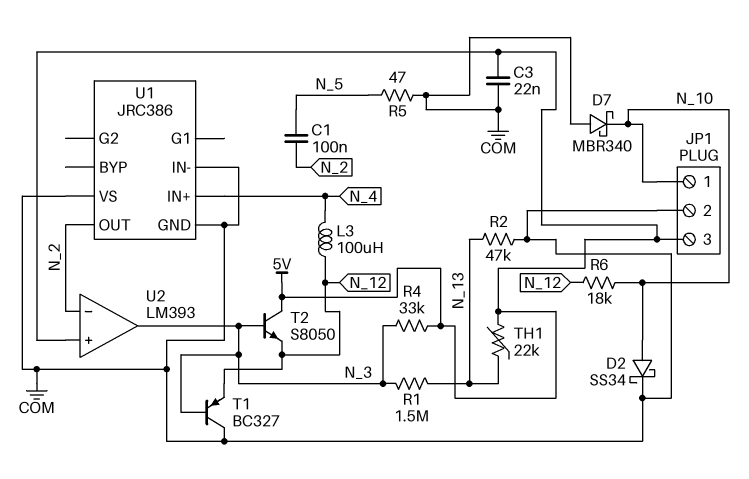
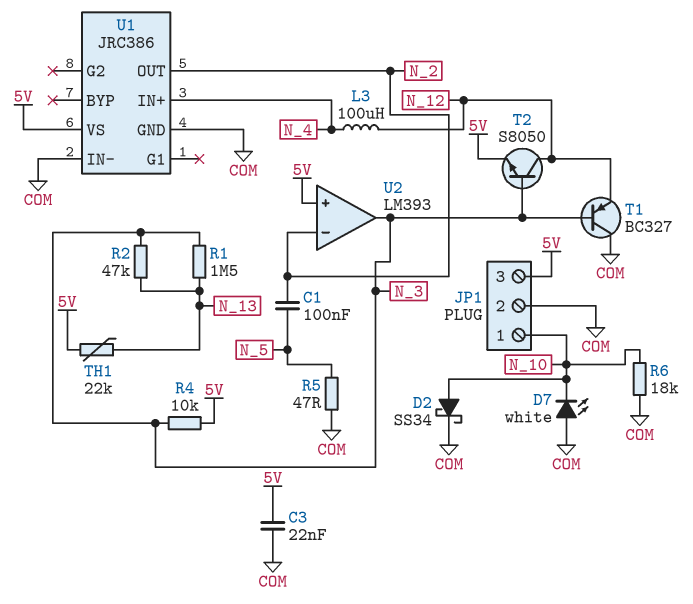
D7: schottky MBR340 (A COM, K N_10) -> LED white (A COM, K N_10)
R2: 47k (COM, N_13) -> 47k (N_3, N_13)
R4: 33k (5V, N_3) -> 10k (5V, N_3)
R6: 18k (N_10, N_12) -> 18k (COM, N_10)
T2: NPN S8050 (B N_3, C 5V, E N_12) -> NPN S8050 (B N_3, C N_12, E 5V)
U1 pin VS: COM -> 5V

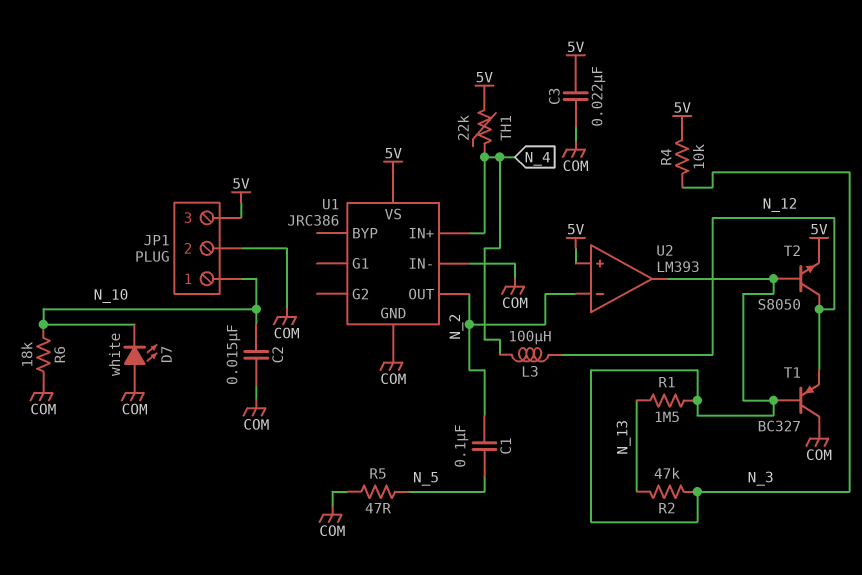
C2: none -> 15nF (COM, N_10)
D2: schottky SS34 (A N_10, K COM) -> none
TH1: 22k (5V, N_13) -> 22k (5V, N_4)

